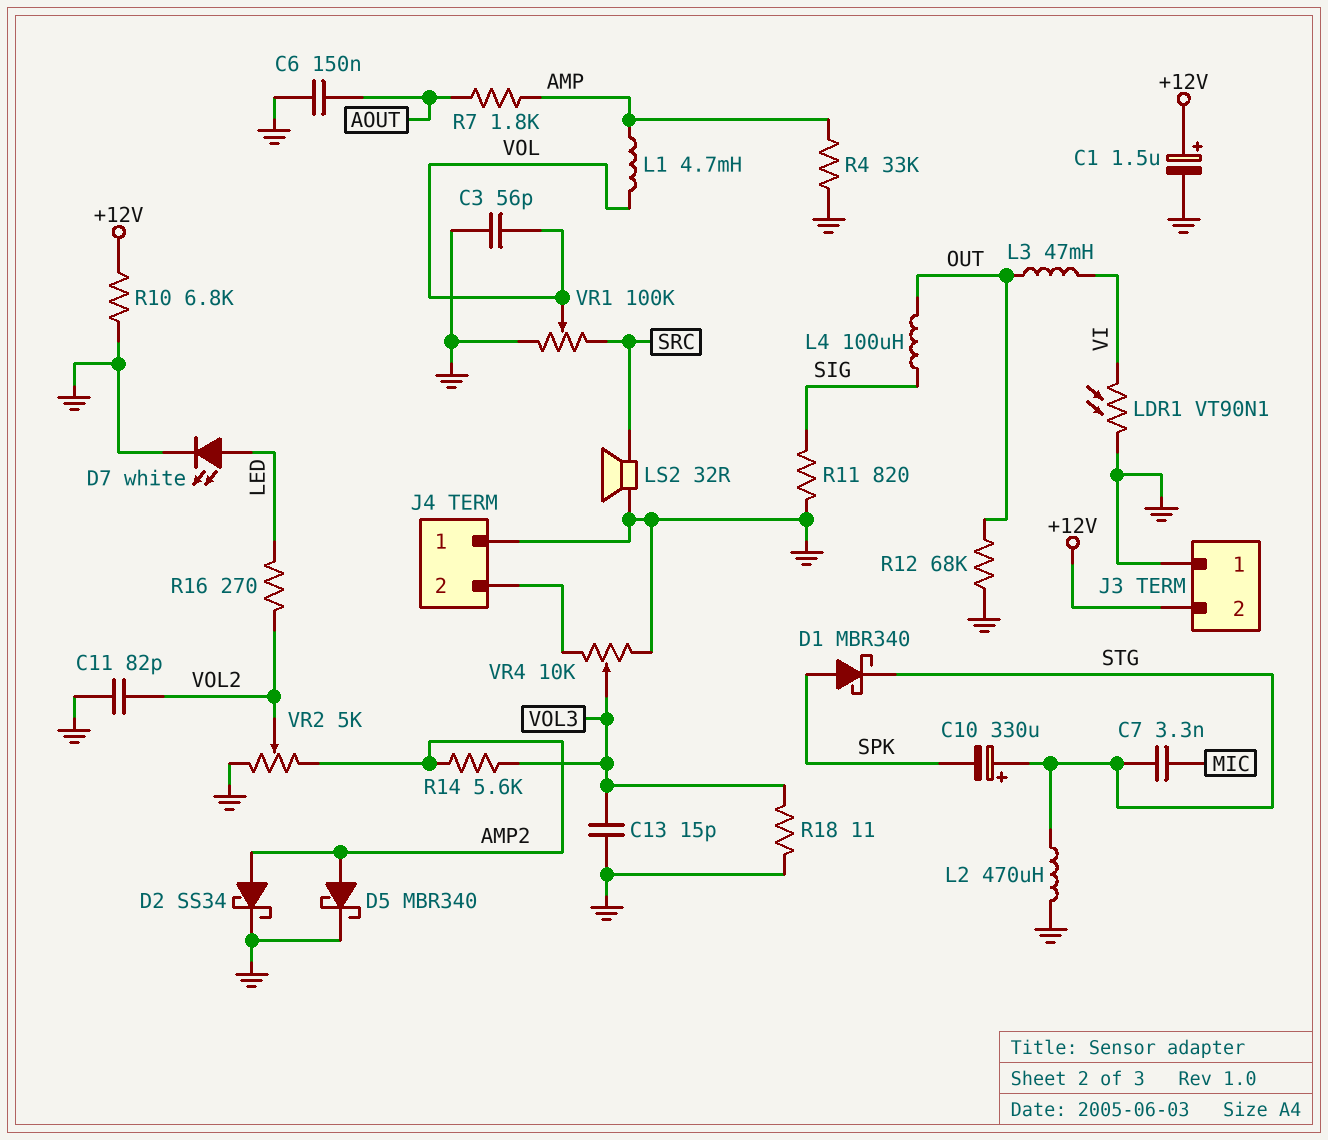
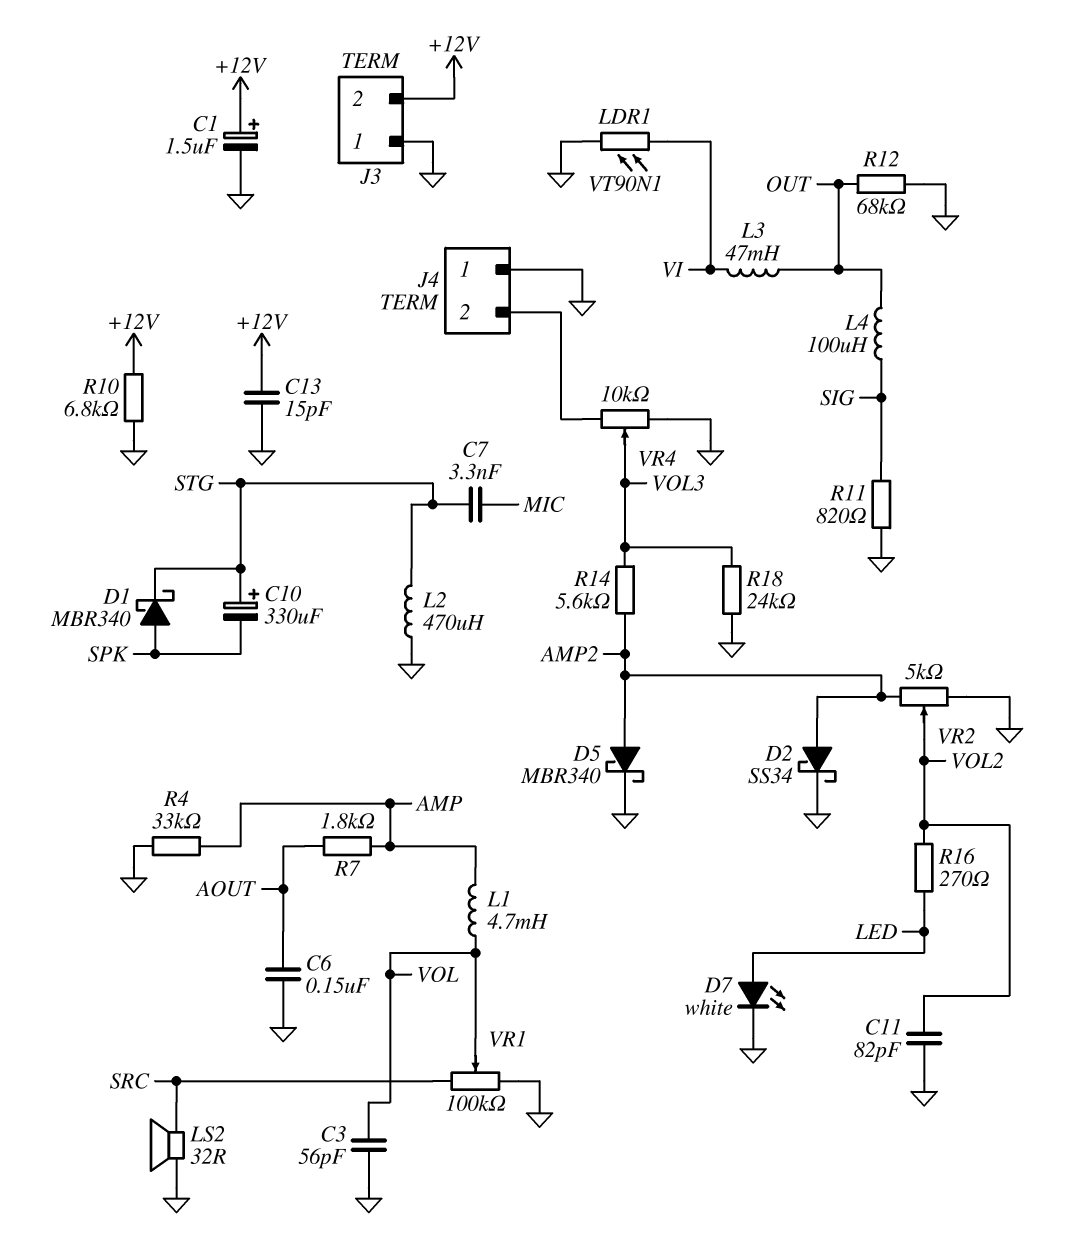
C13: 15pF (GND, VOL3) -> 15pF (+12V, GND)
R18: 11 (GND, VOL3) -> 24k (GND, VOL3)

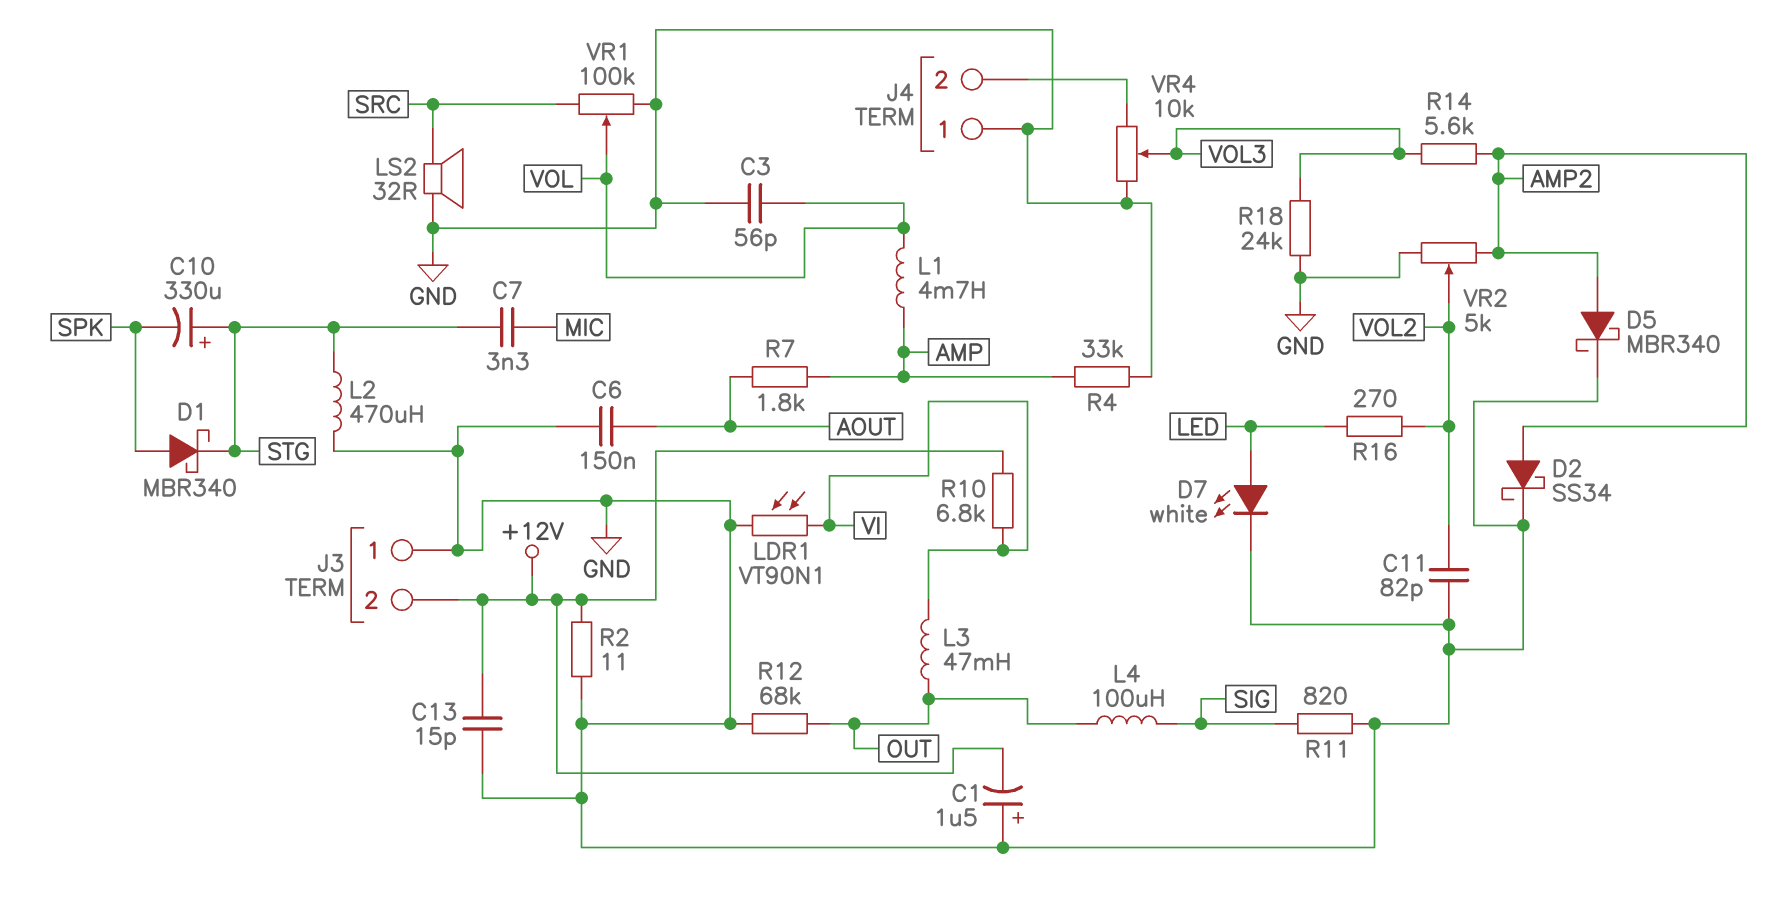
C1: 1.5uF (plus +12V, minus GND) -> 1.5uF (plus GND, minus +12V)
R2: none -> 11 (+12V, GND)
R10: 6.8k (+12V, GND) -> 6.8k (+12V, VI)

